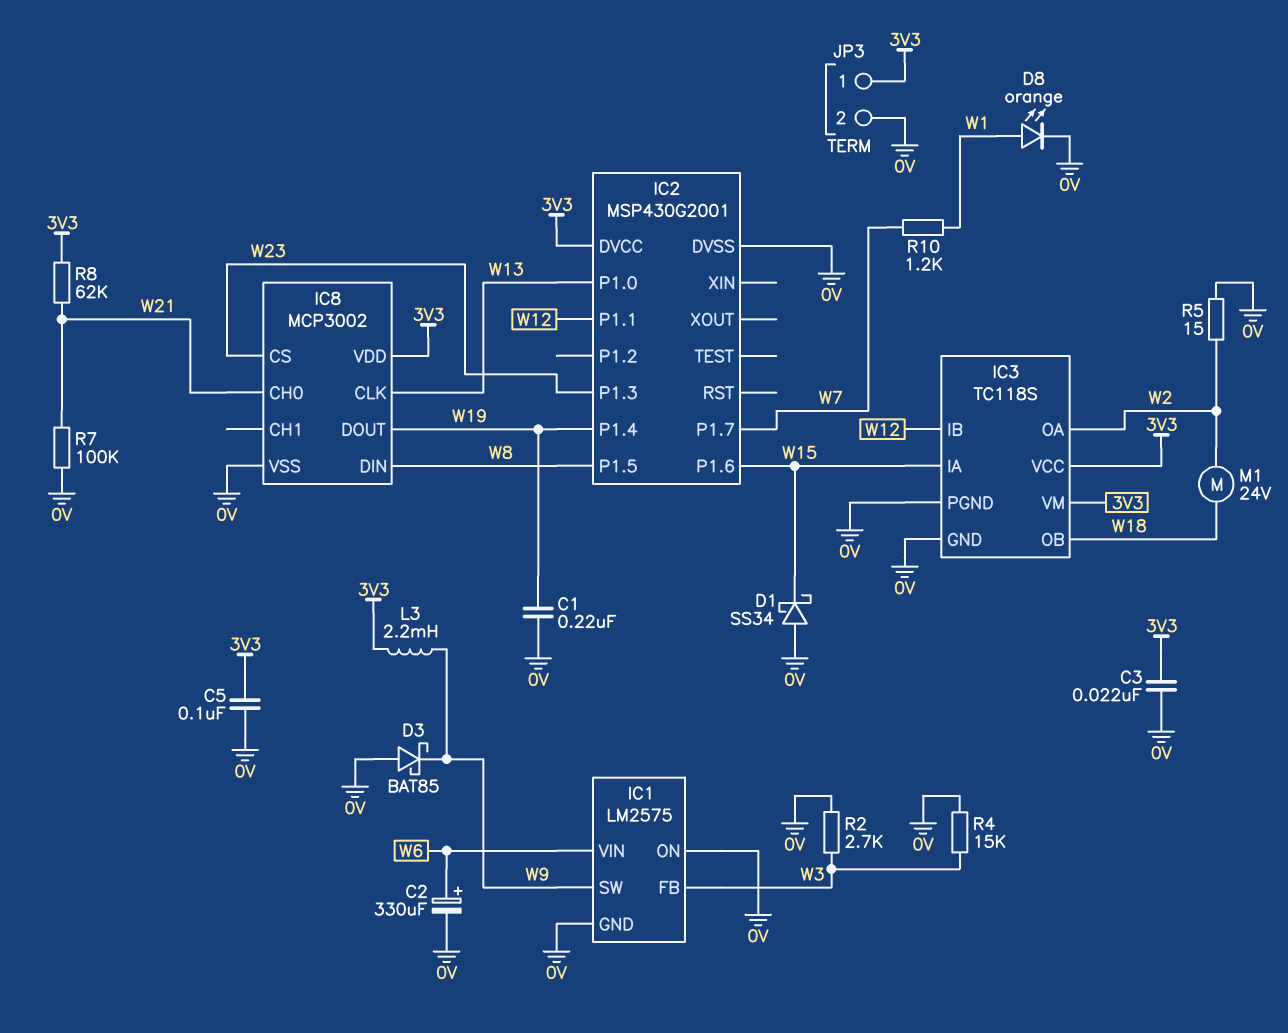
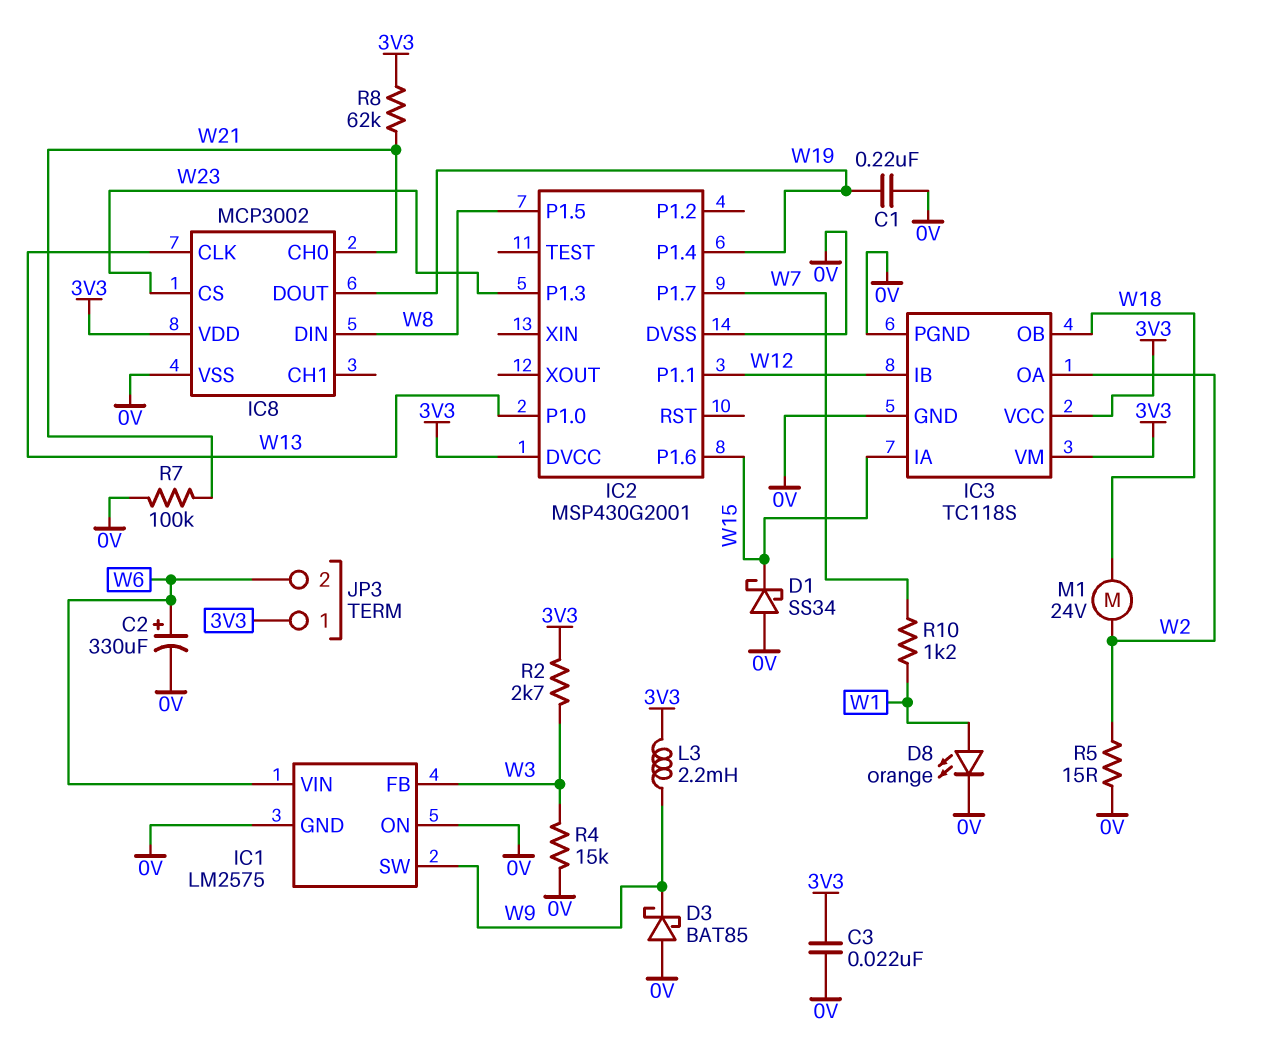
C5: 100nF (0V, 3V3) -> none
JP3 pin 2: 0V -> W6
R2: 2.7k (0V, W3) -> 2.7k (3V3, W3)

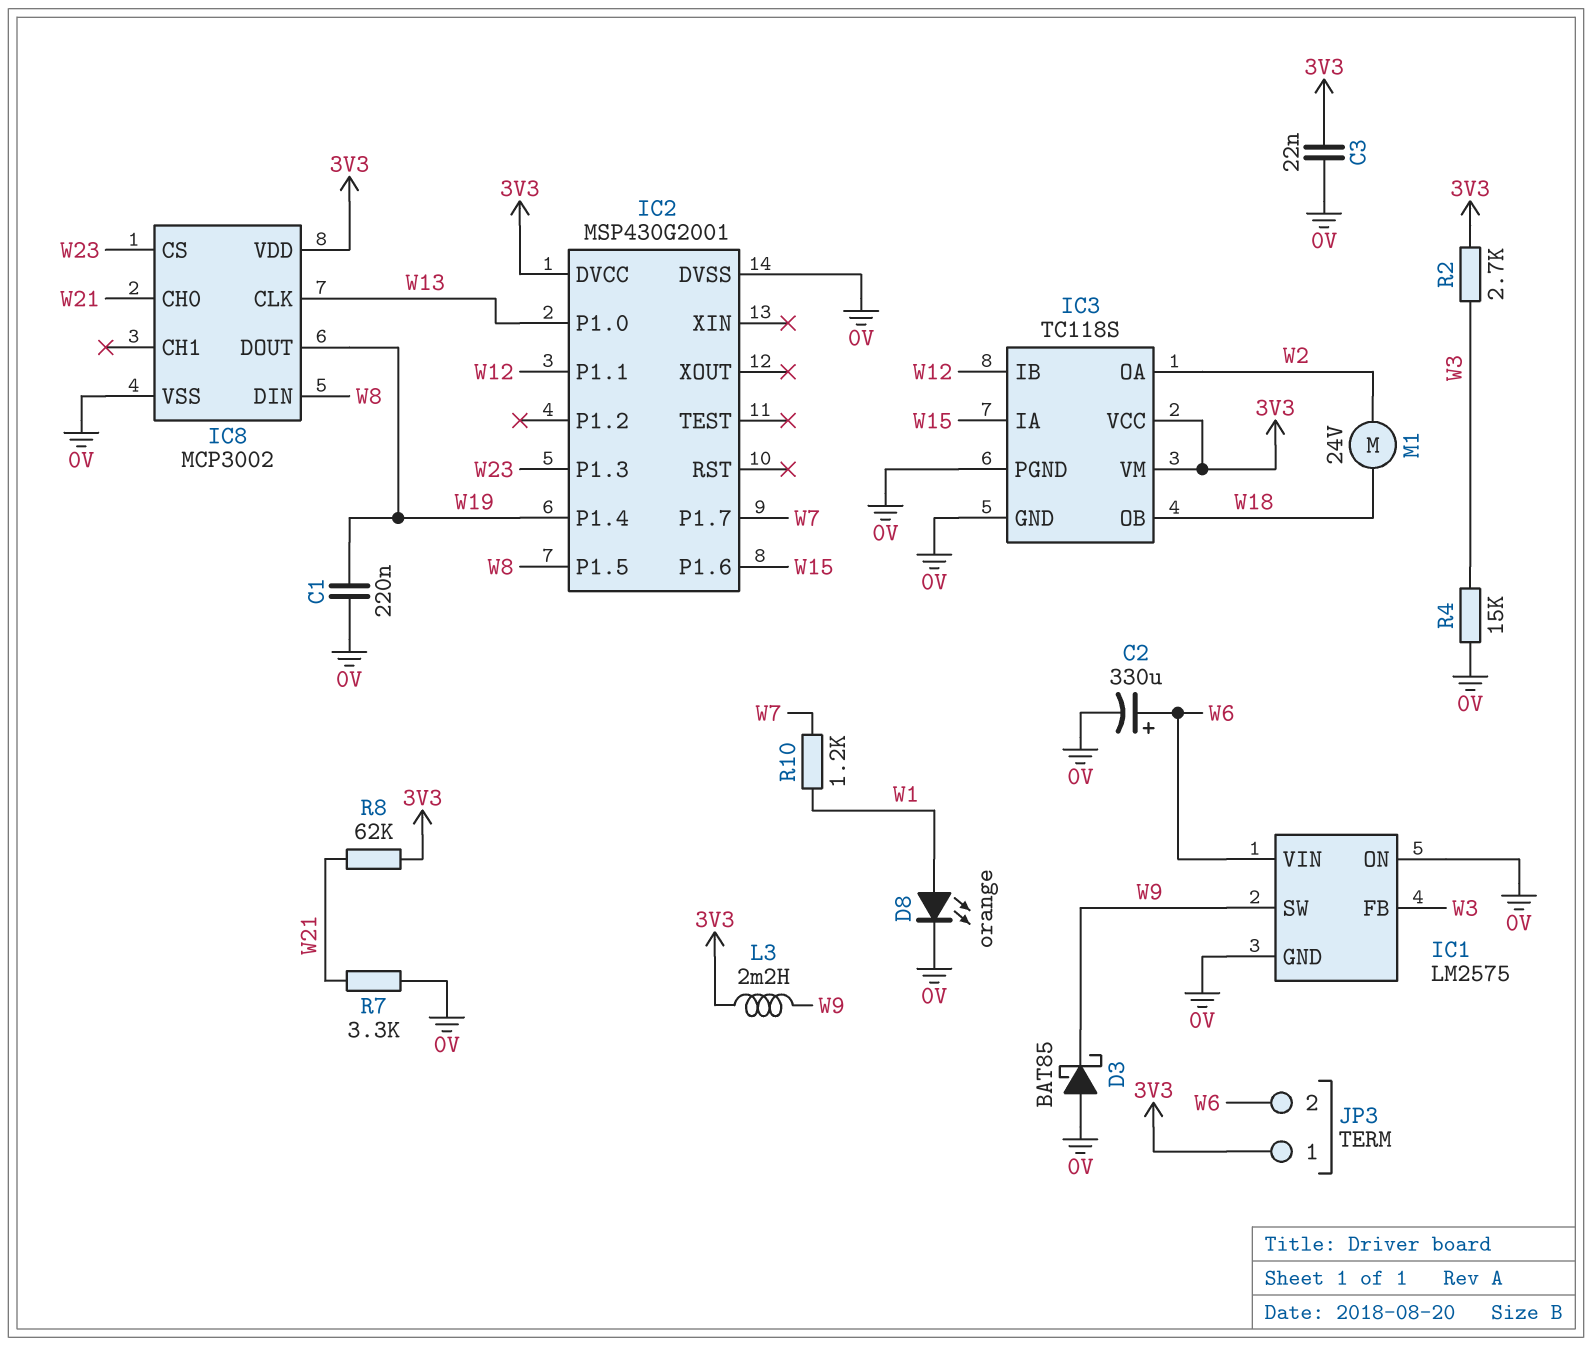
D1: schottky SS34 (A 0V, K W15) -> none
R5: 15 (0V, W2) -> none
R7: 100k (0V, W21) -> 3.3k (0V, W21)

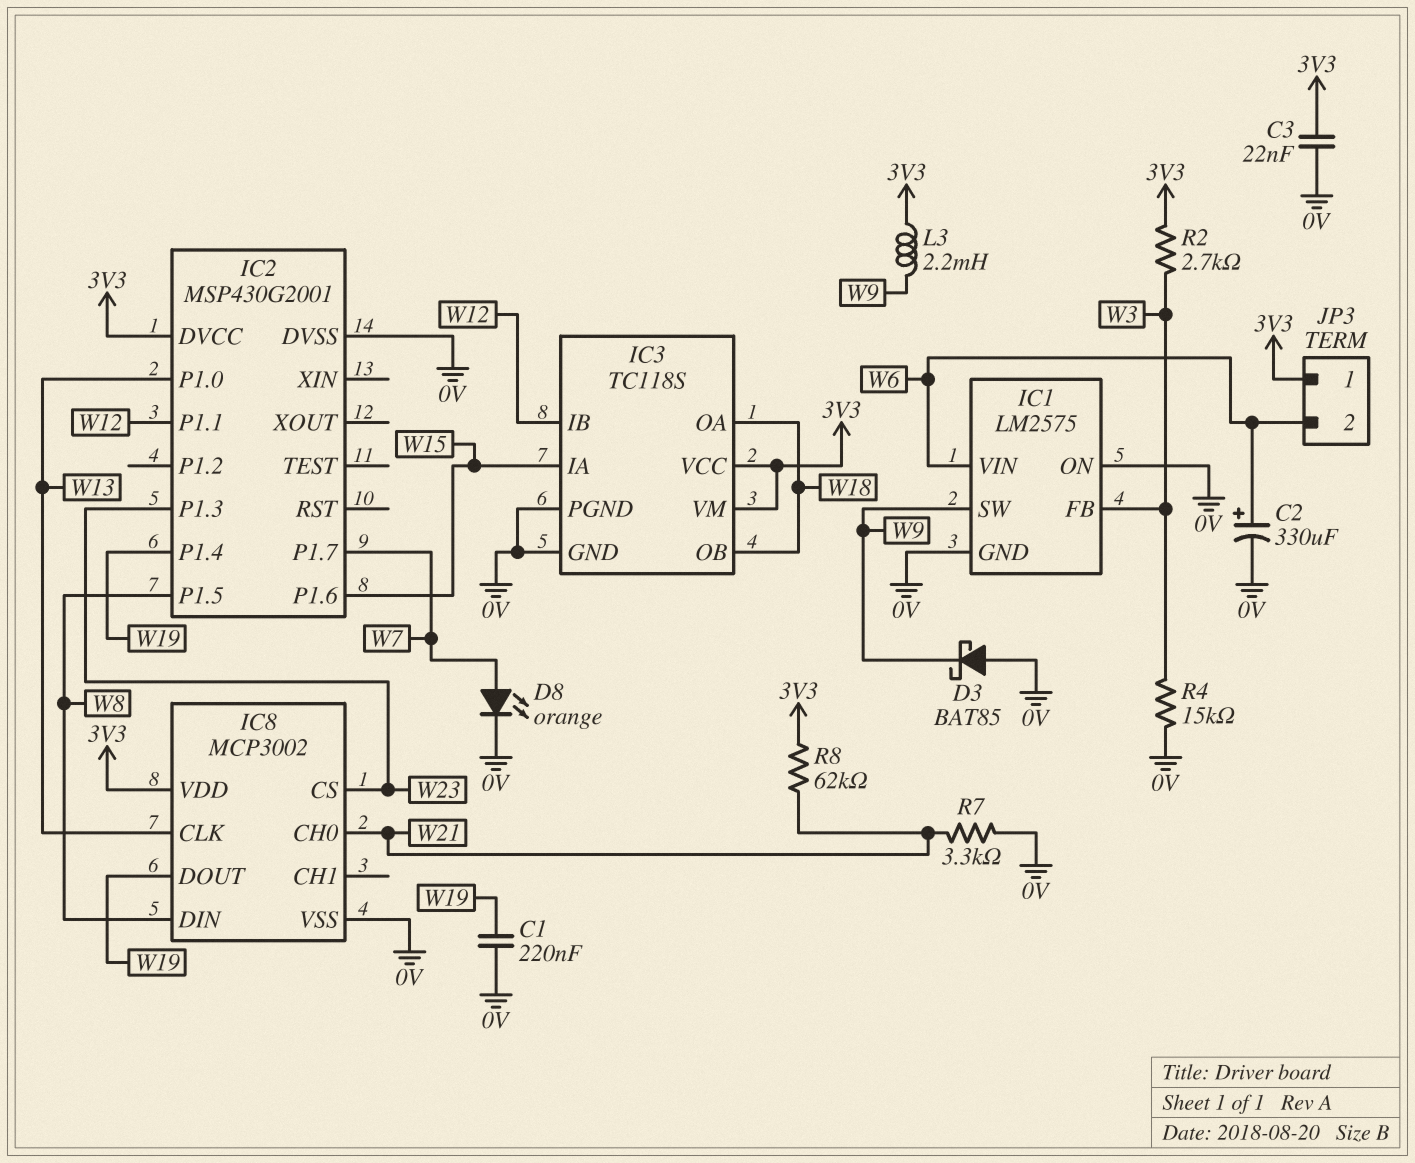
D8: LED orange (A W1, K 0V) -> LED orange (A W7, K 0V)
IC3 pin OA: W2 -> W18
M1: motor 24V (W2, W18) -> none
R10: 1.2k (W1, W7) -> none

